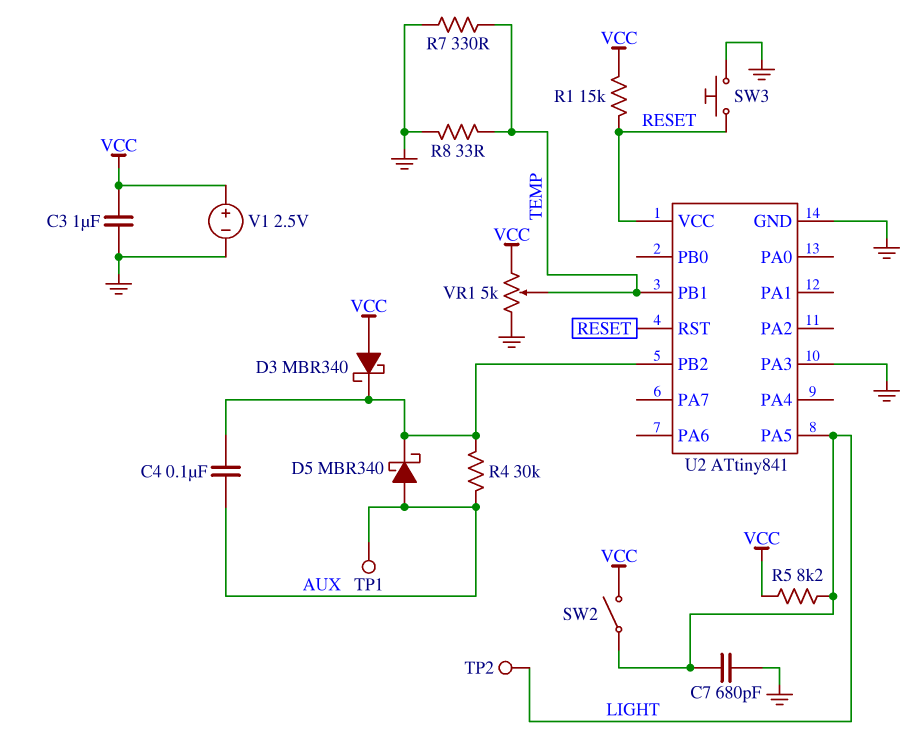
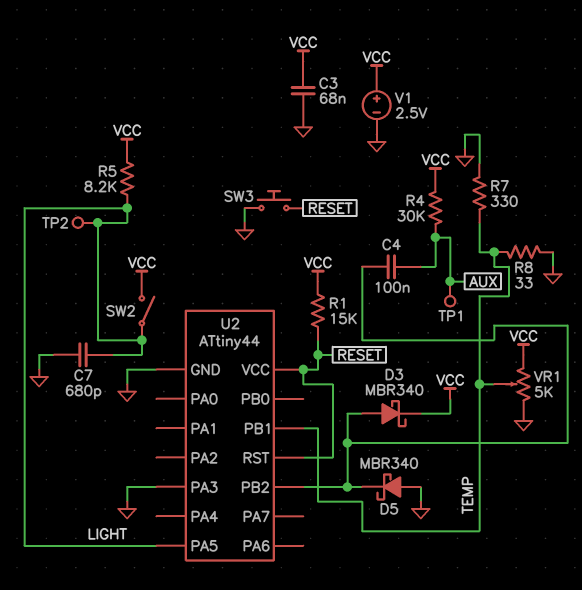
C3: 1uF (GND, VCC) -> 68nF (GND, VCC)
D3: schottky MBR340 (A VCC, K U2/PB2) -> schottky MBR340 (A U2/PB2, K VCC)
D5: schottky MBR340 (A AUX, K U2/PB2) -> schottky MBR340 (A GND, K U2/PB2)
R4: 30k (AUX, U2/PB2) -> 30k (AUX, VCC)
U2: ATtiny841 -> ATtiny44

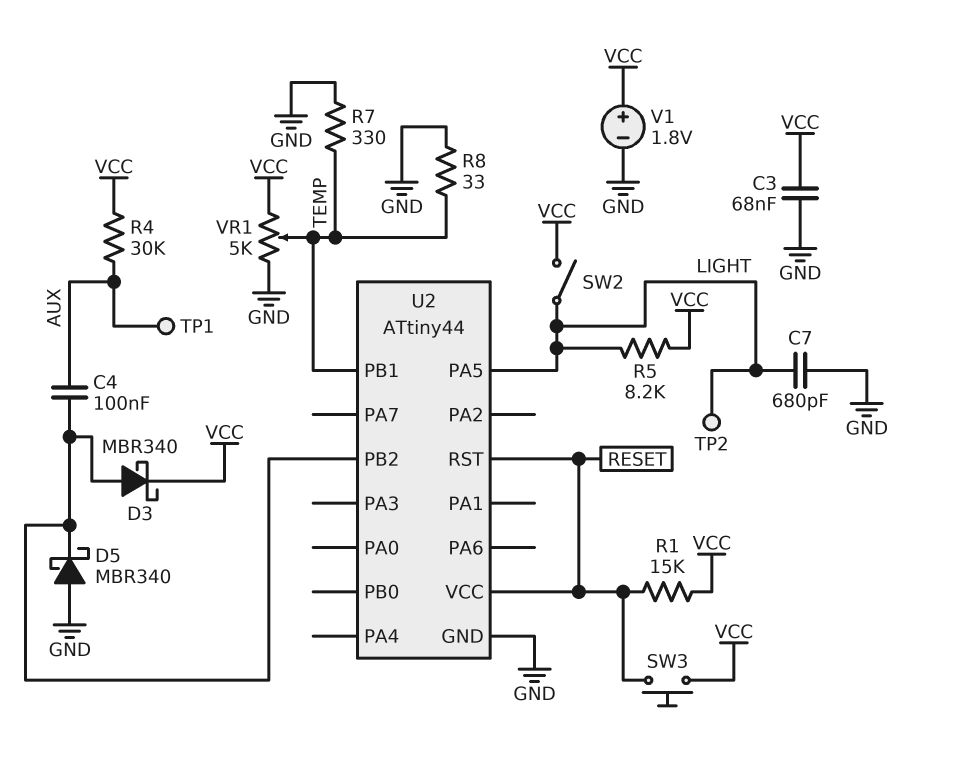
SW3: button (GND, RESET) -> button (RESET, VCC)
U2 pin PA3: GND -> none
V1: 2.5V (plus VCC, minus GND) -> 1.8V (plus VCC, minus GND)

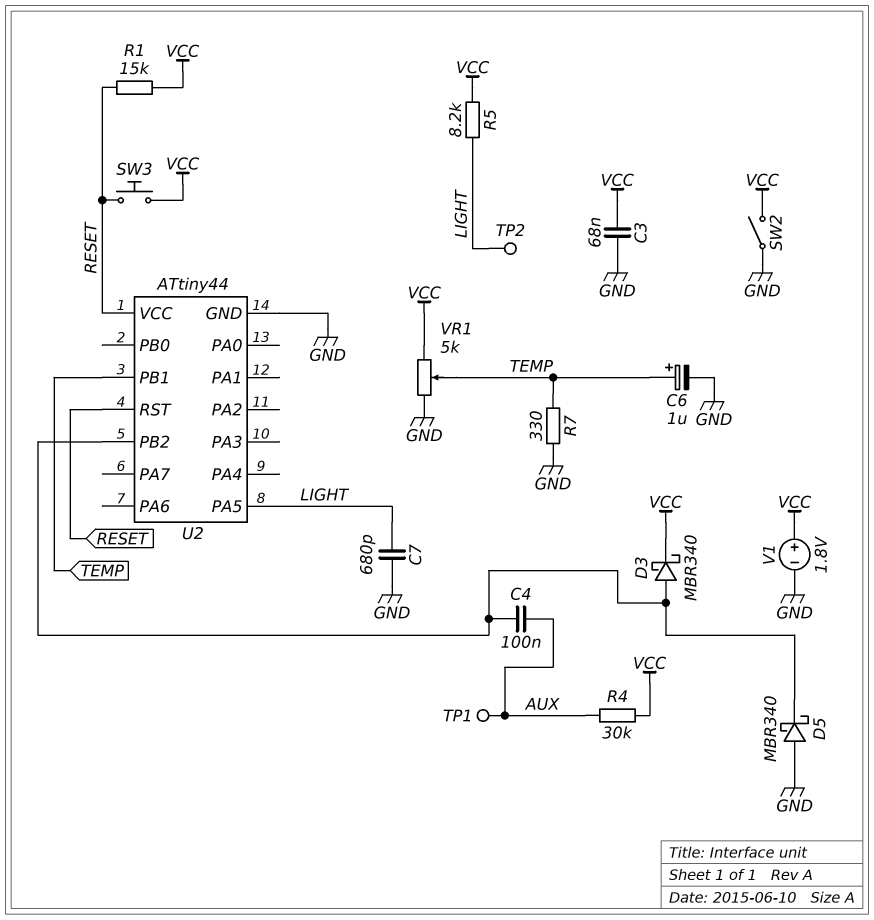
C6: none -> 1uF (plus TEMP, minus GND)
R8: 33 (GND, TEMP) -> none
SW2: switch (LIGHT, VCC) -> switch (GND, VCC)

